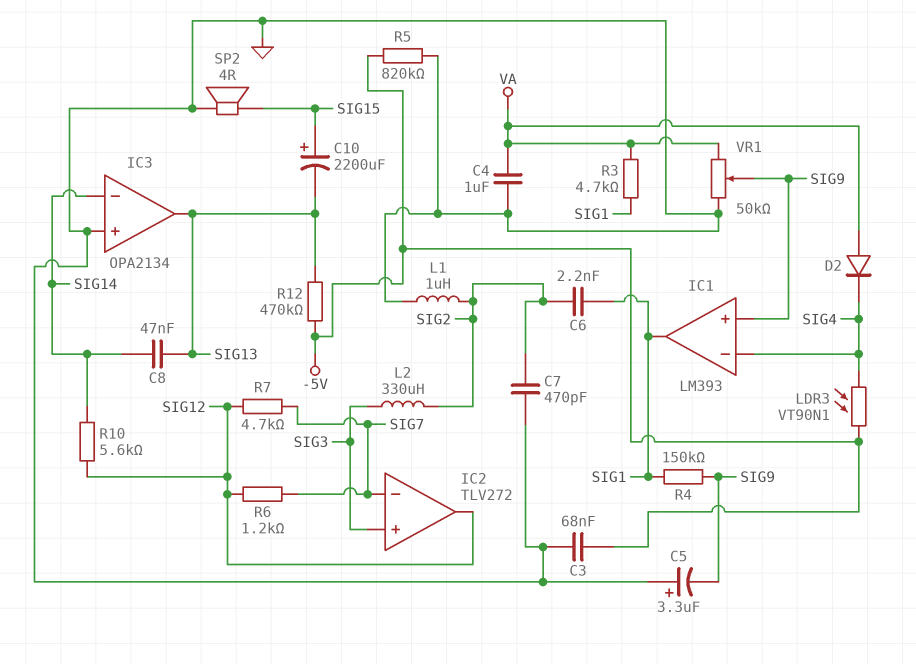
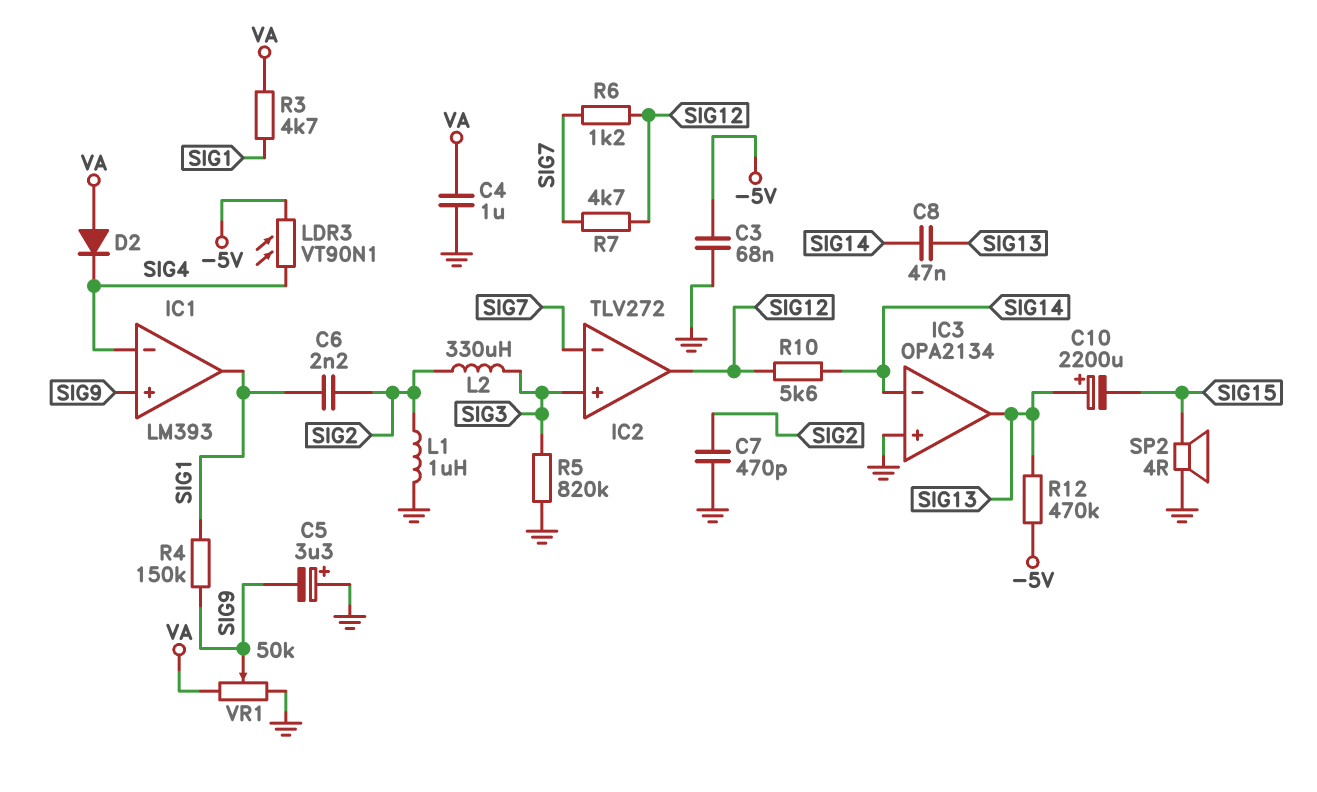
C10: 2200uF (plus SIG15, minus SIG13) -> 2200uF (plus SIG13, minus SIG15)
R5: 820k (-5V, GND) -> 820k (GND, SIG3)

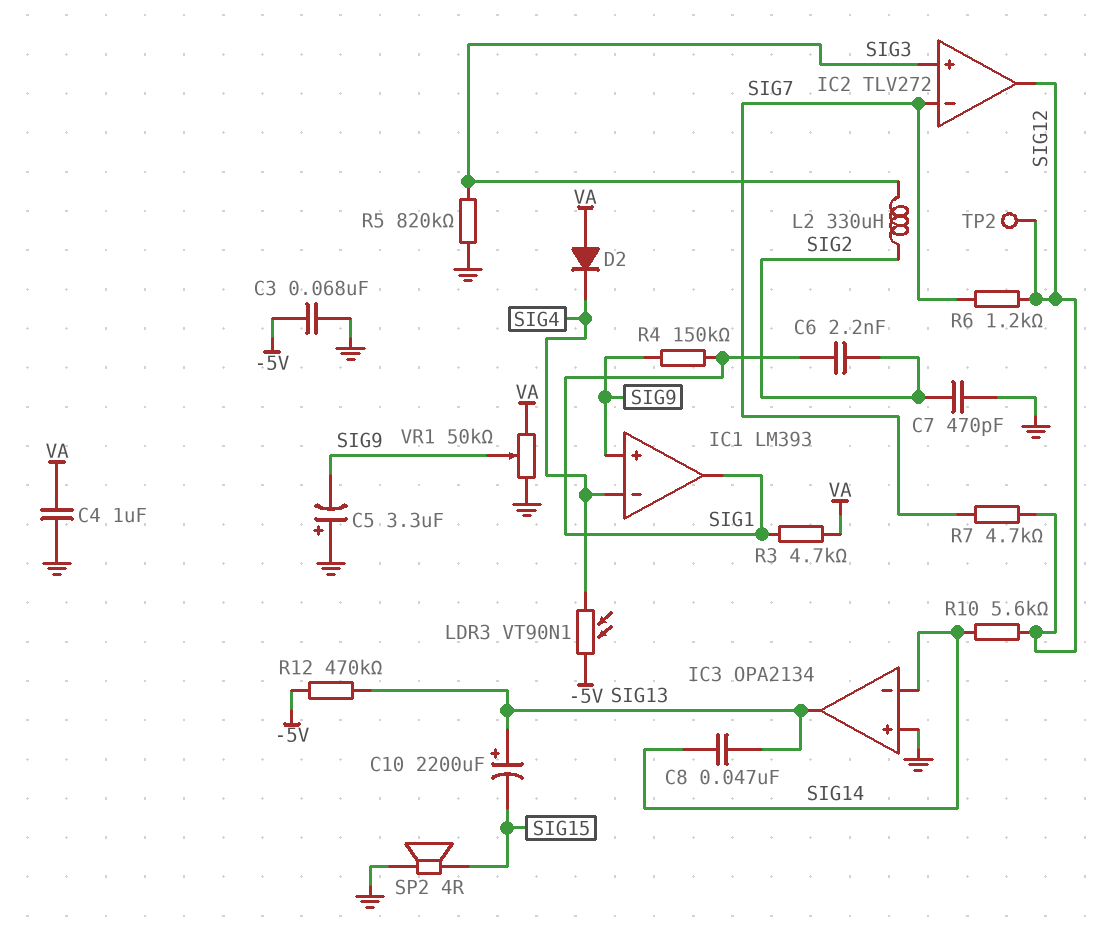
L1: 1uH (GND, SIG2) -> none
TP2: none -> test point (SIG12)

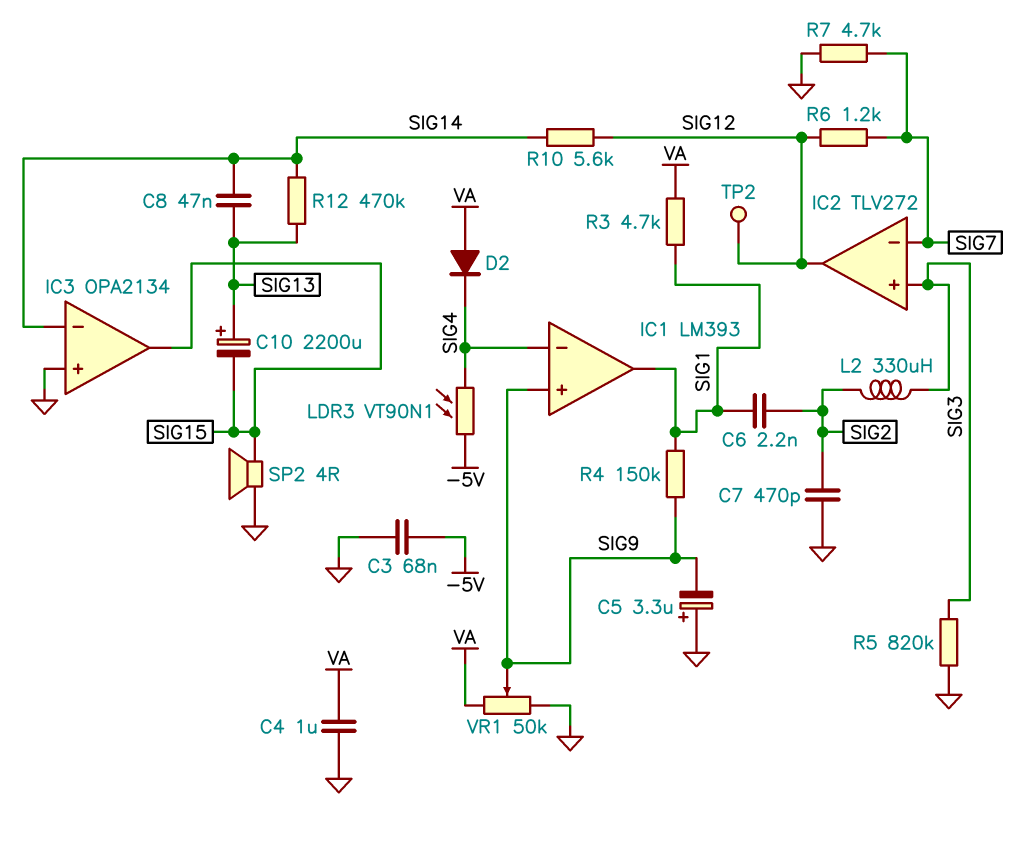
IC3 pin out: SIG13 -> SIG15
R7: 4.7k (SIG7, SIG12) -> 4.7k (GND, SIG7)
R12: 470k (-5V, SIG13) -> 470k (SIG13, SIG14)

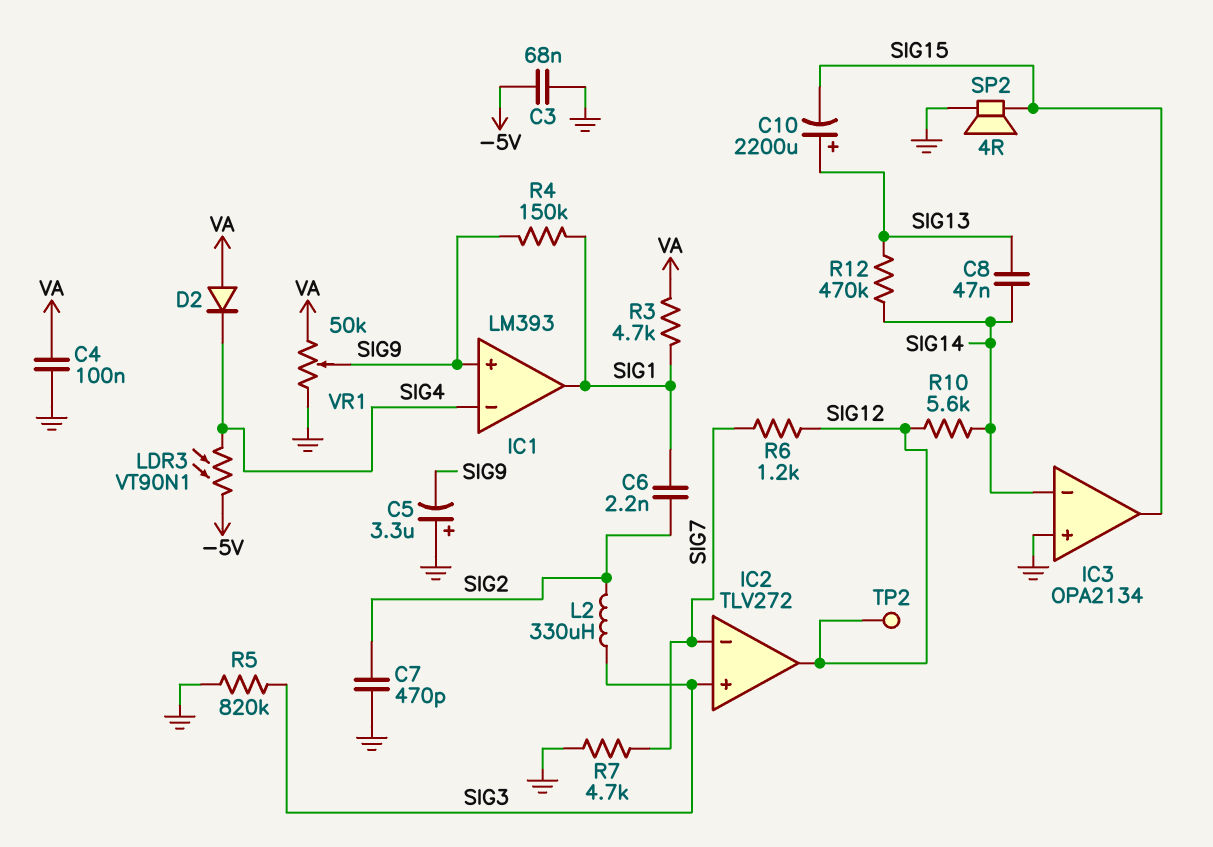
C4: 1uF (GND, VA) -> 100nF (GND, VA)

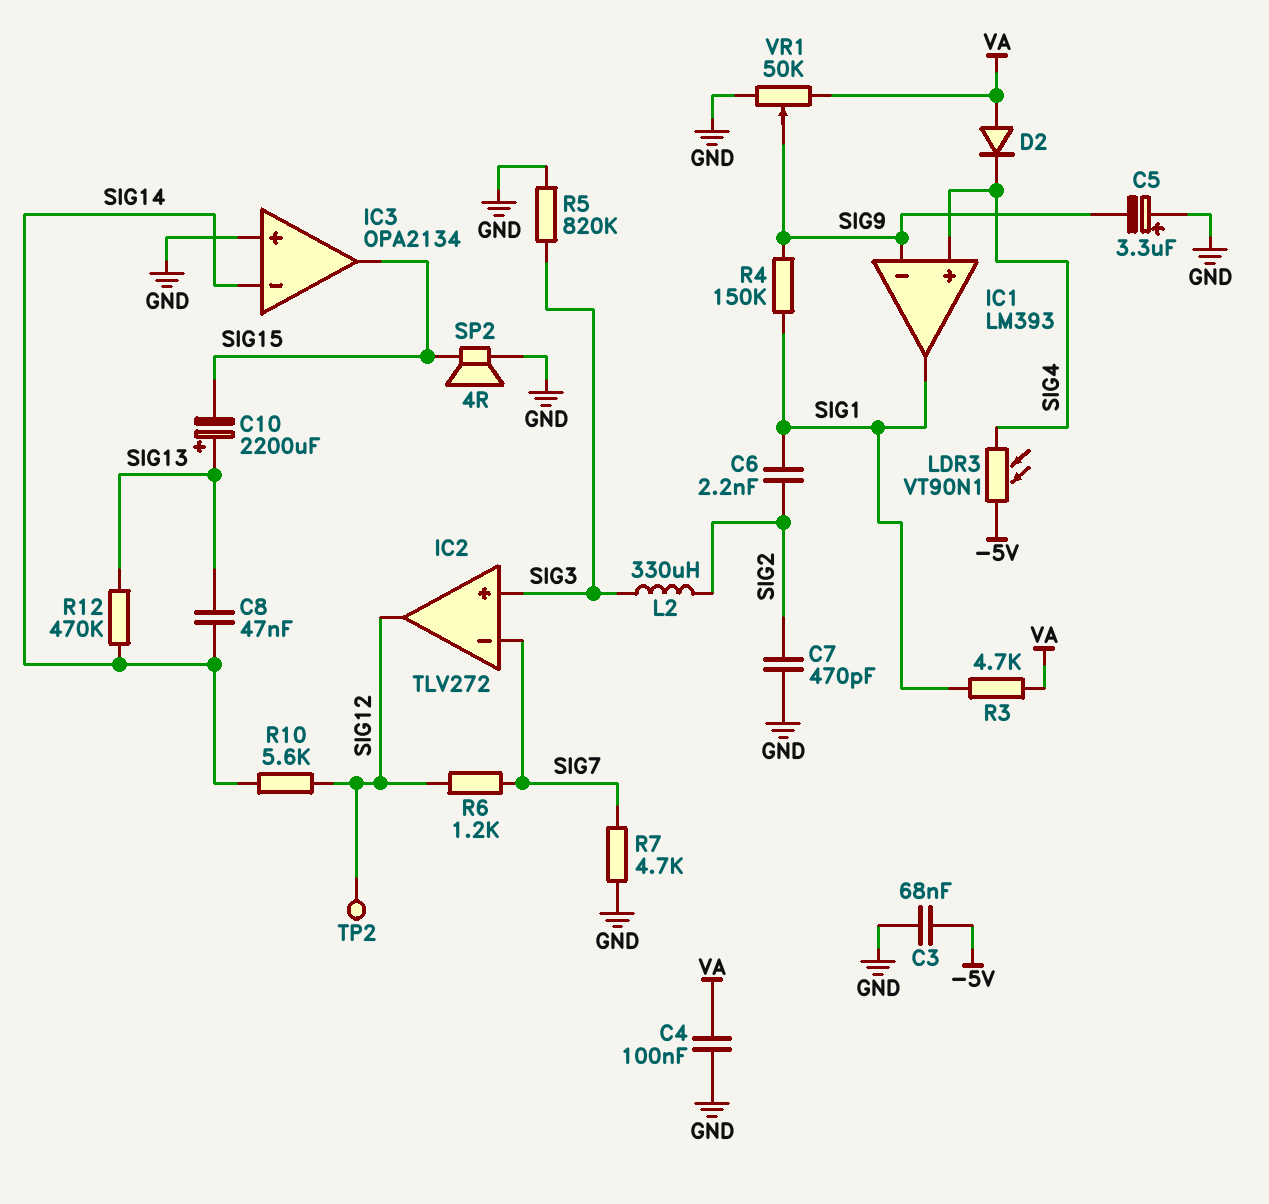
IC1 pin in+: SIG9 -> SIG4
IC1 pin in-: SIG4 -> SIG9

